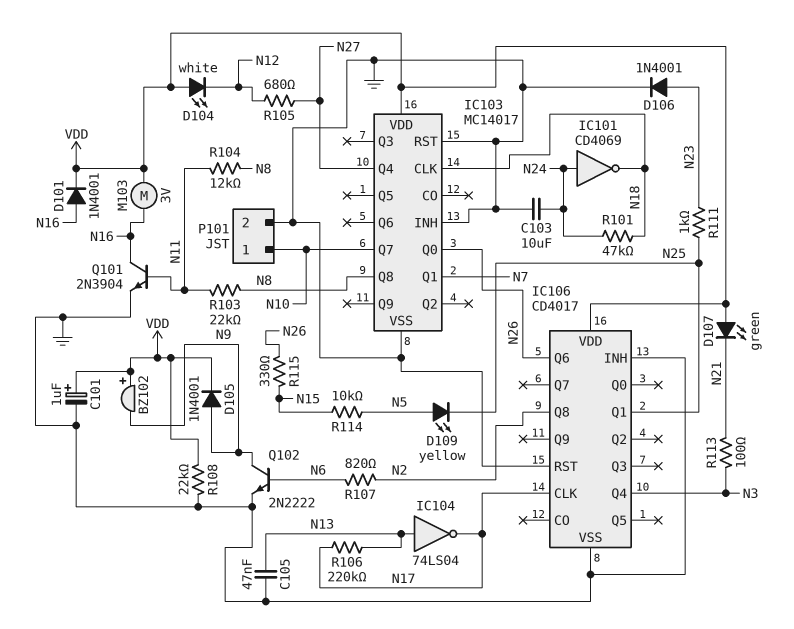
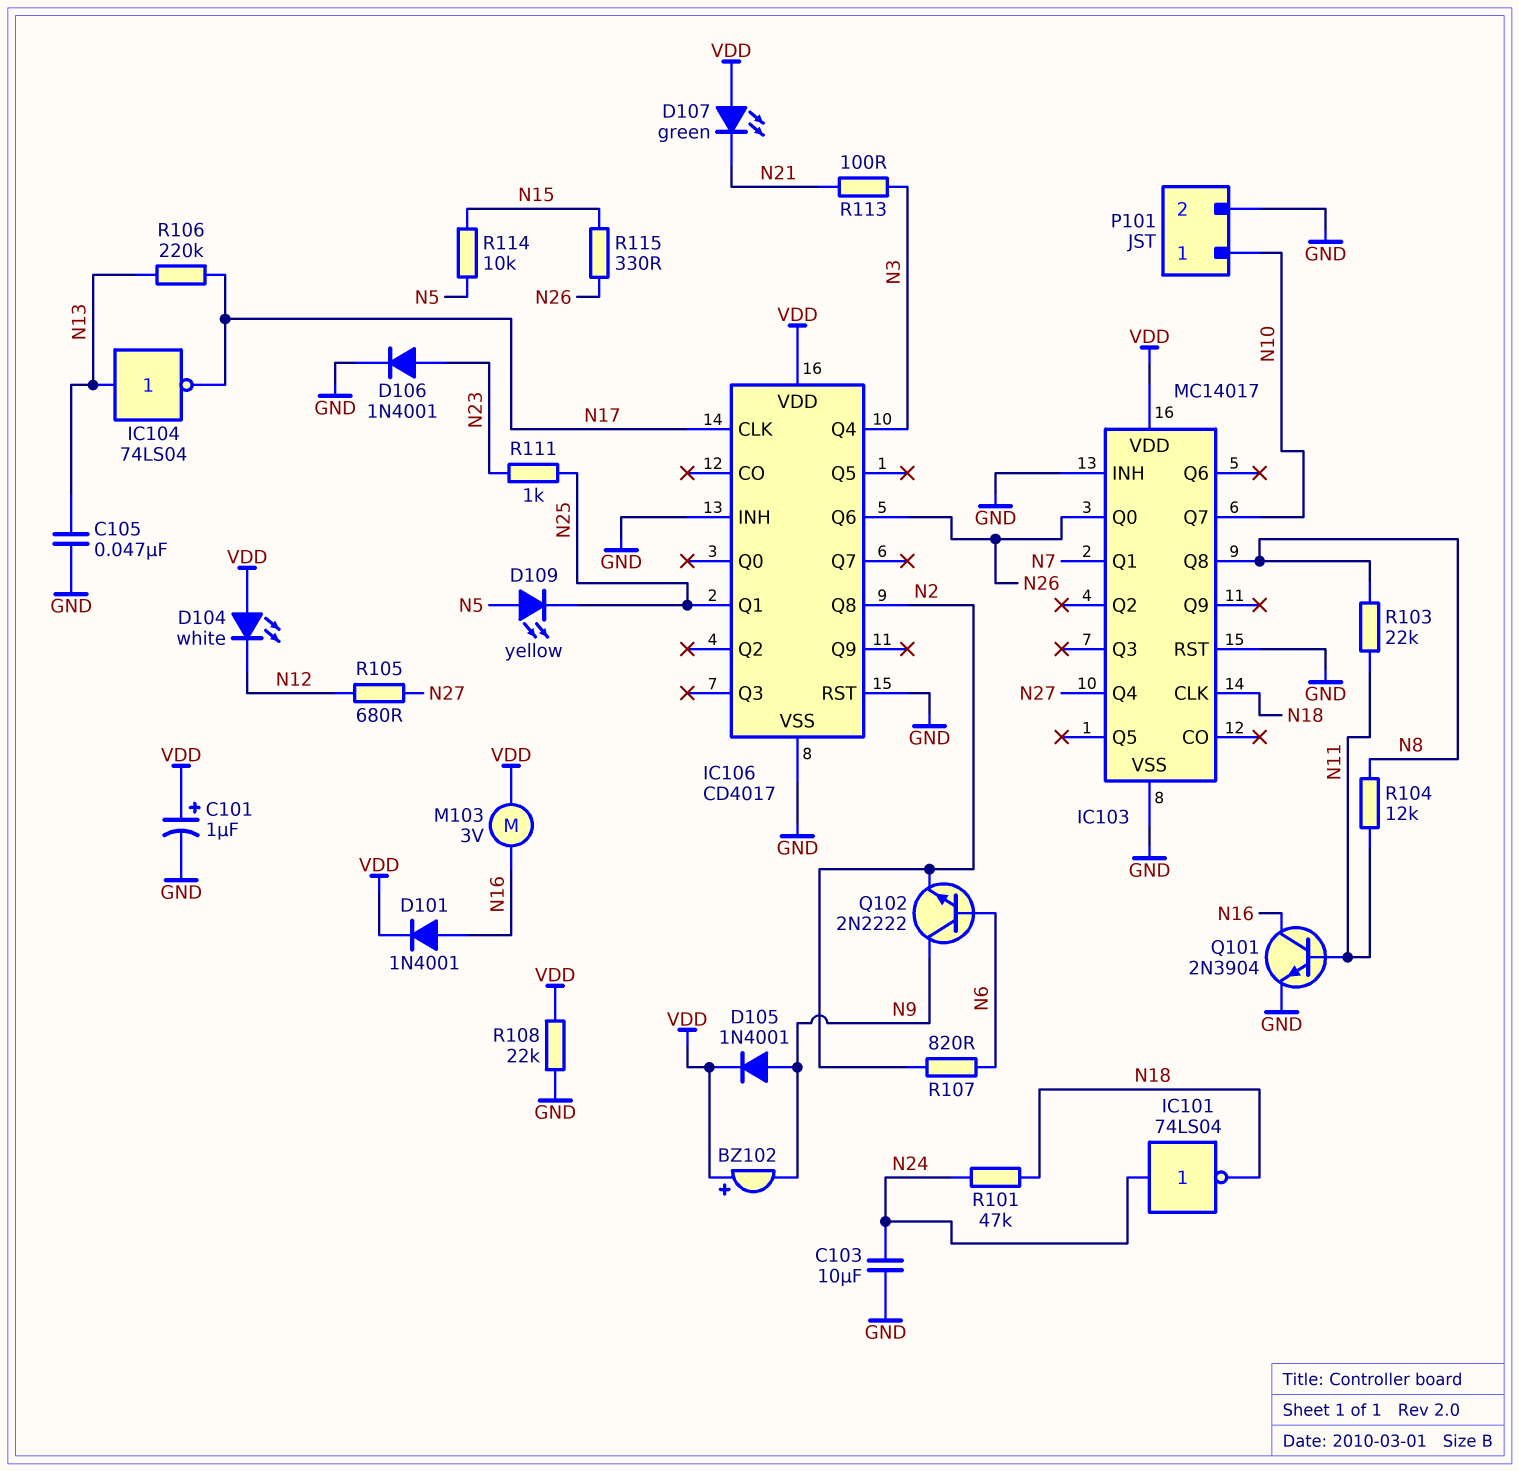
IC101: NOT CD4069 (in N24, out N18) -> NOT 74LS04 (in N24, out N18)
Q102: NPN 2N2222 (B N6, C N9, E GND) -> NPN 2N2222 (B N6, C N9, E N2)

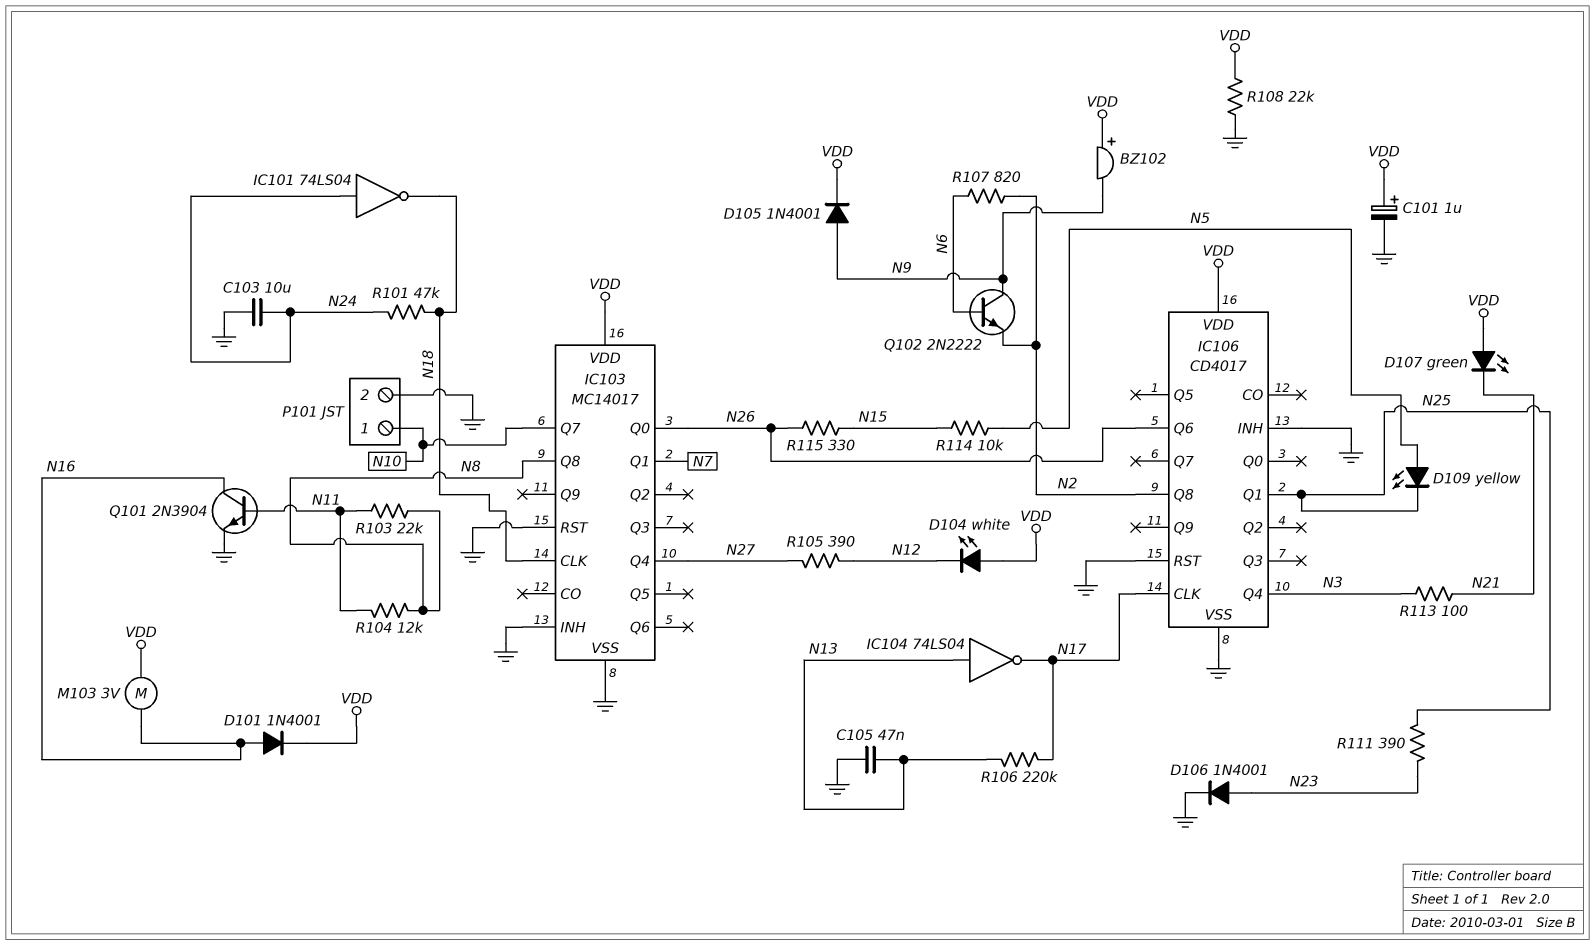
R105: 680 (N12, N27) -> 390 (N12, N27)
R111: 1k (N23, N25) -> 390 (N23, N25)

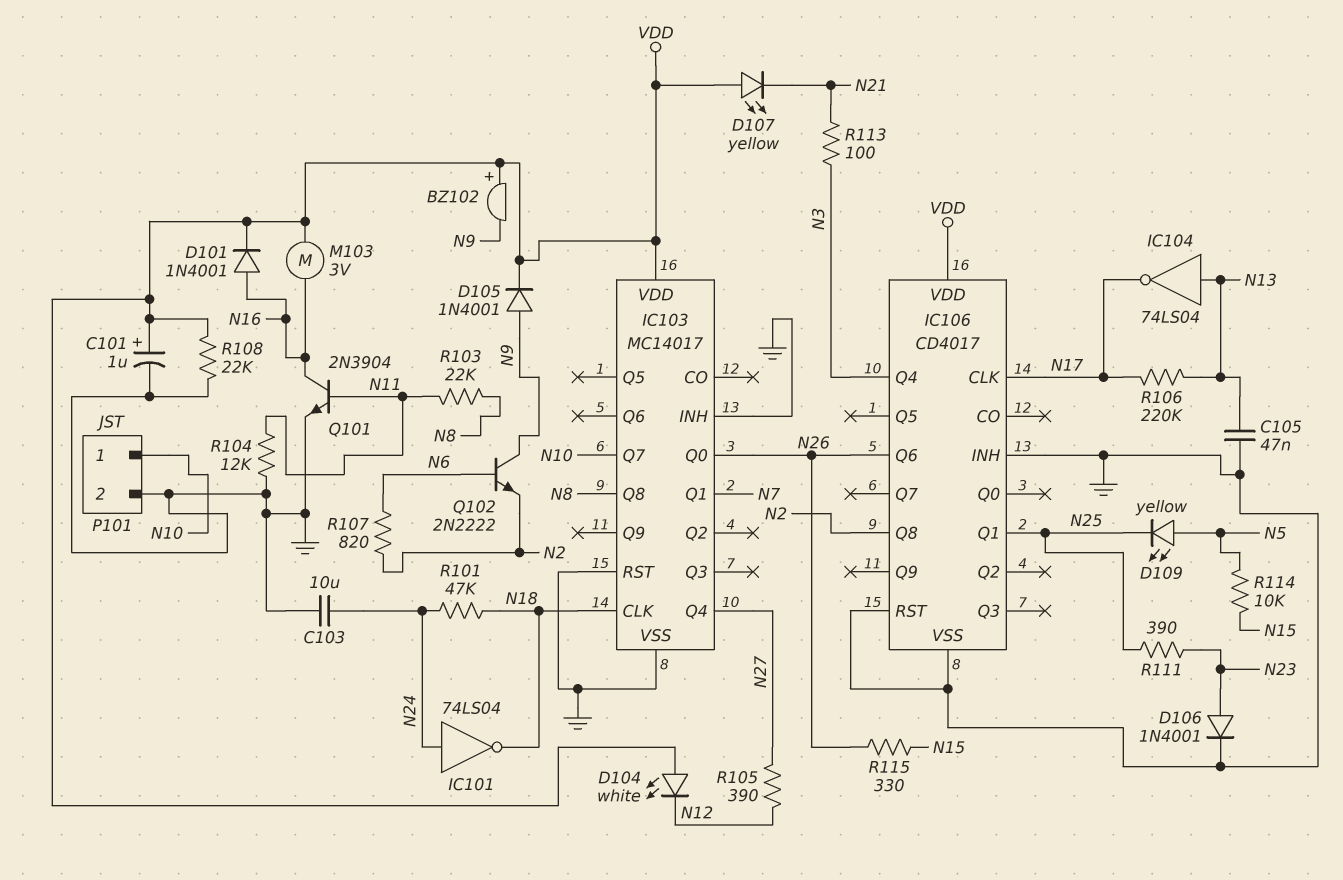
D107: LED green (A VDD, K N21) -> LED yellow (A VDD, K N21)
R104: 12k (N8, N11) -> 12k (GND, N11)

